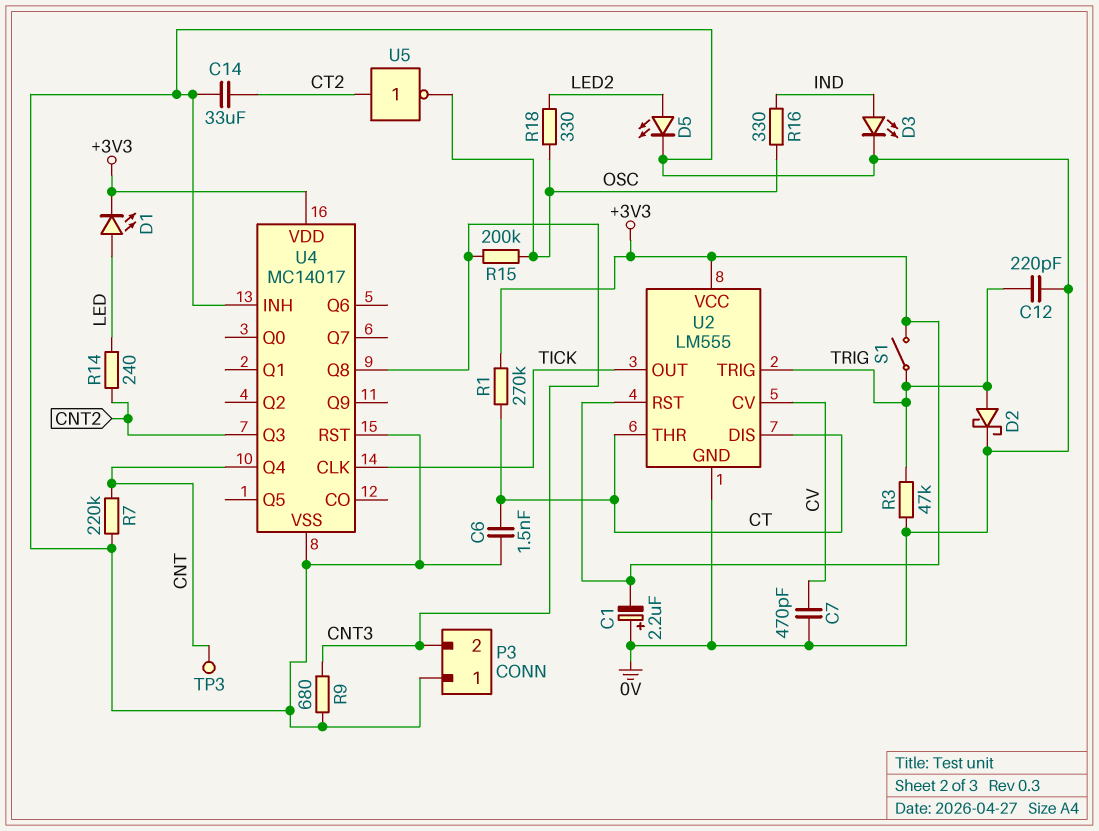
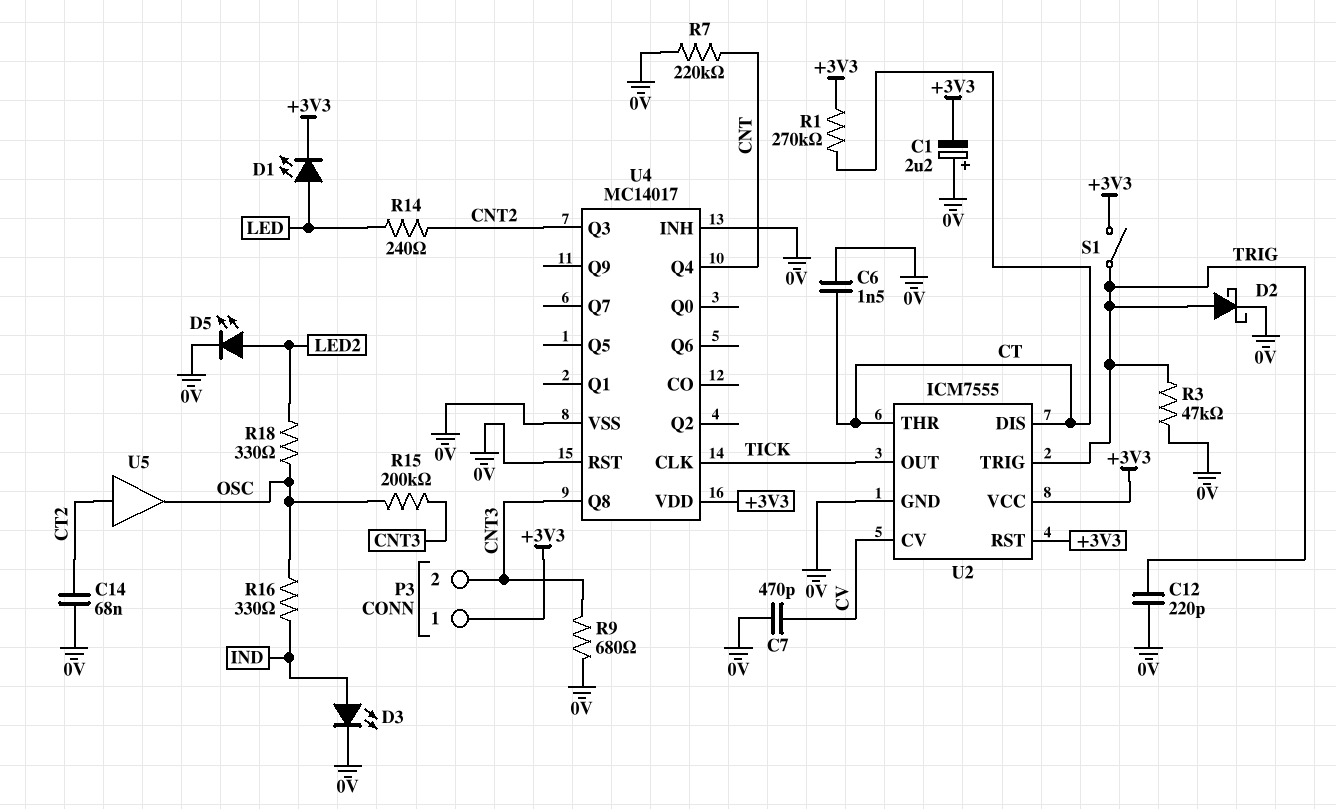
C14: 33uF (0V, CT2) -> 68nF (0V, CT2)
P3 pin 1: 0V -> +3V3
TP3: test point (CNT) -> none
U2: LM555 -> ICM7555
U5: NOT (in CT2, out OSC) -> buffer (in CT2, out OSC)

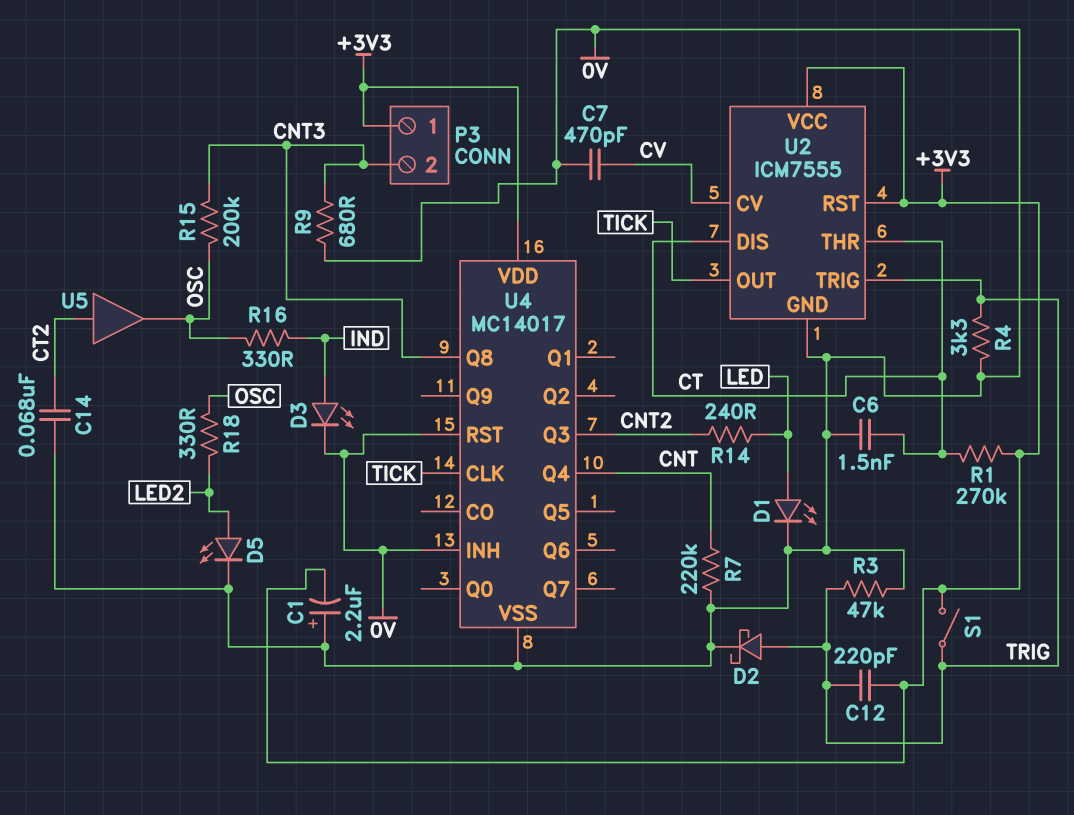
C12: 220pF (0V, TRIG) -> 220pF (+3V3, TRIG)
D1: LED (A LED, K +3V3) -> LED (A LED, K 0V)
R4: none -> 3.3k (0V, TRIG)

